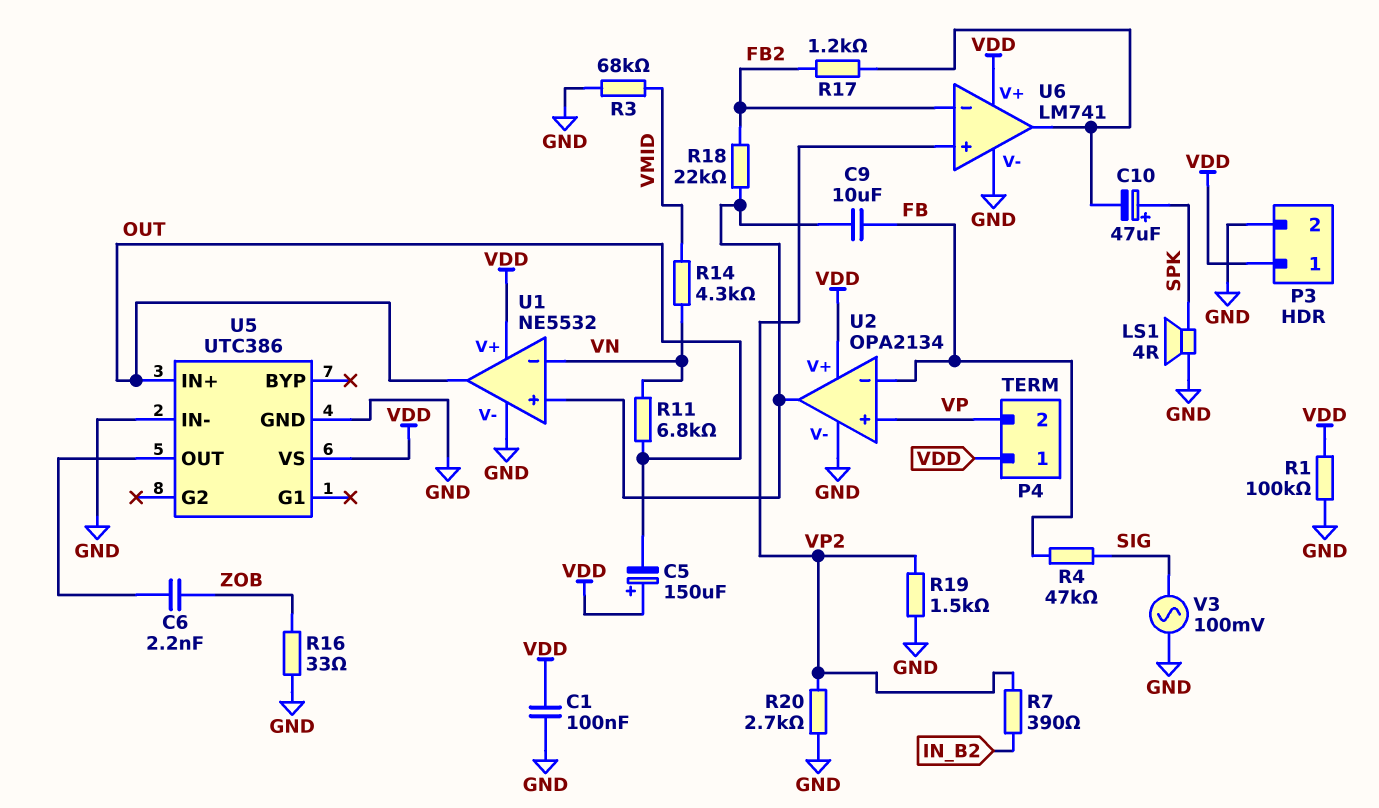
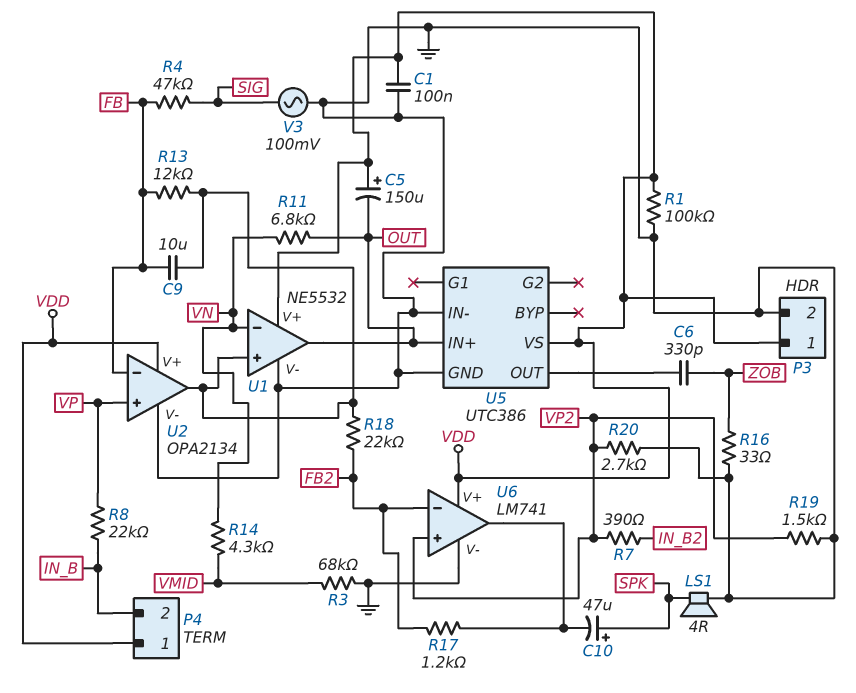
C6: 2.2nF (U5/OUT, ZOB) -> 330pF (U5/OUT, ZOB)
P4 pin 2: VP -> IN_B
R8: none -> 22k (IN_B, VP)
R13: none -> 12k (FB, U1/in+)

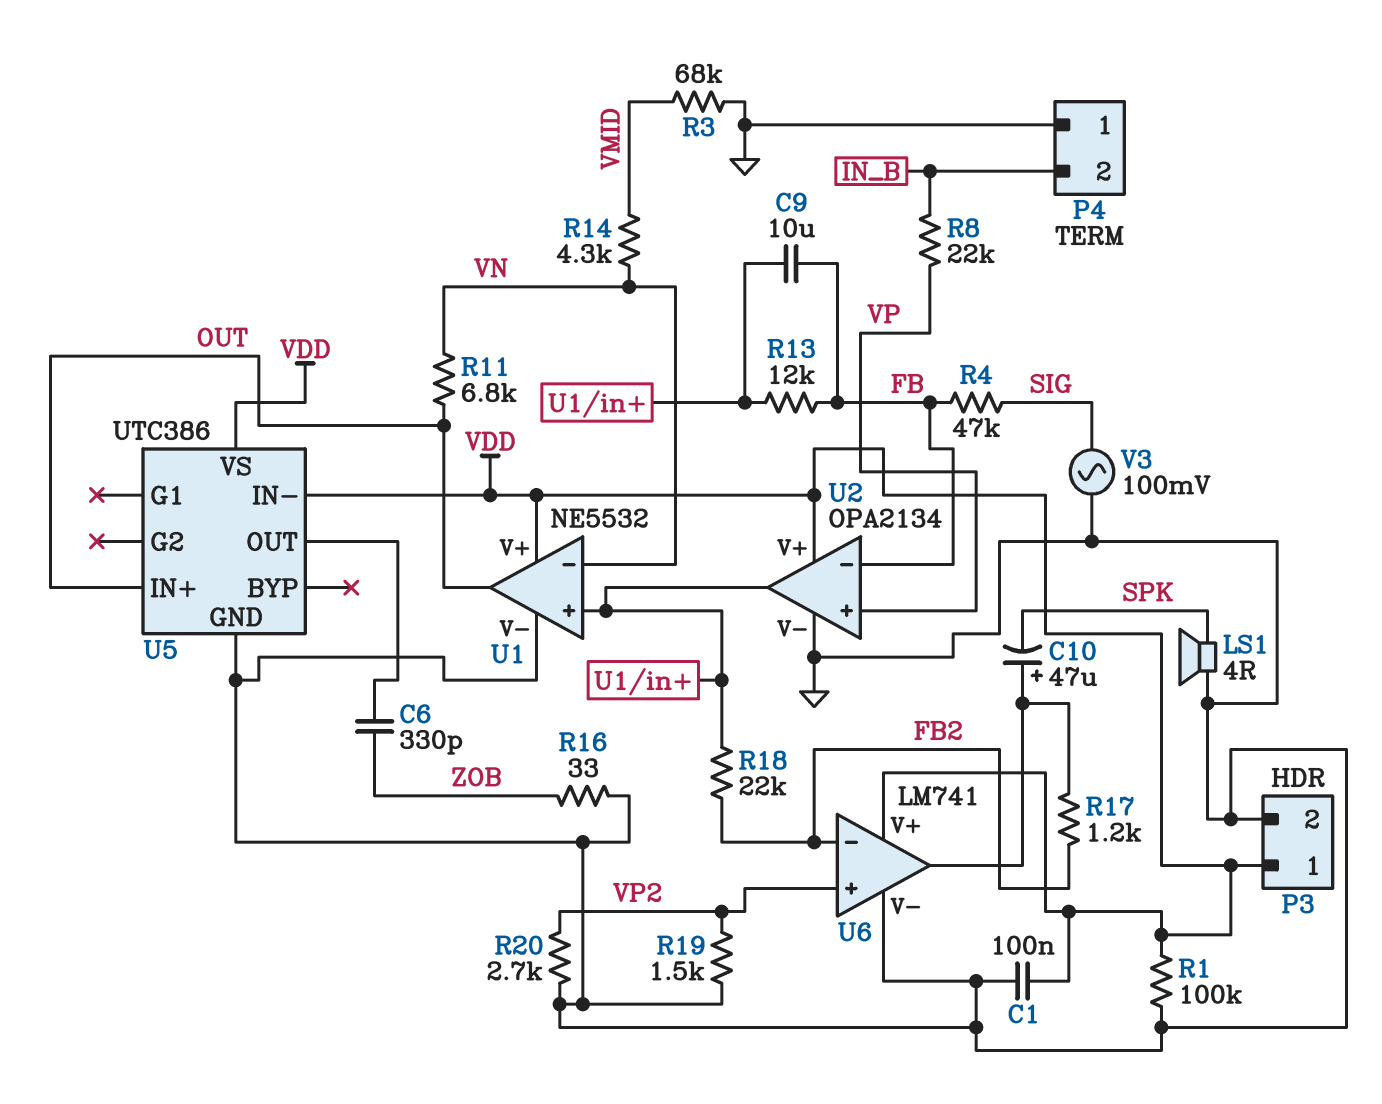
C5: 150uF (plus VDD, minus OUT) -> none
C10: 47uF (plus SPK, minus U6/out) -> 47uF (plus U6/out, minus SPK)
P4 pin 1: VDD -> GND
R7: 390 (IN_B2, VP2) -> none
U5 pin IN-: GND -> VDD

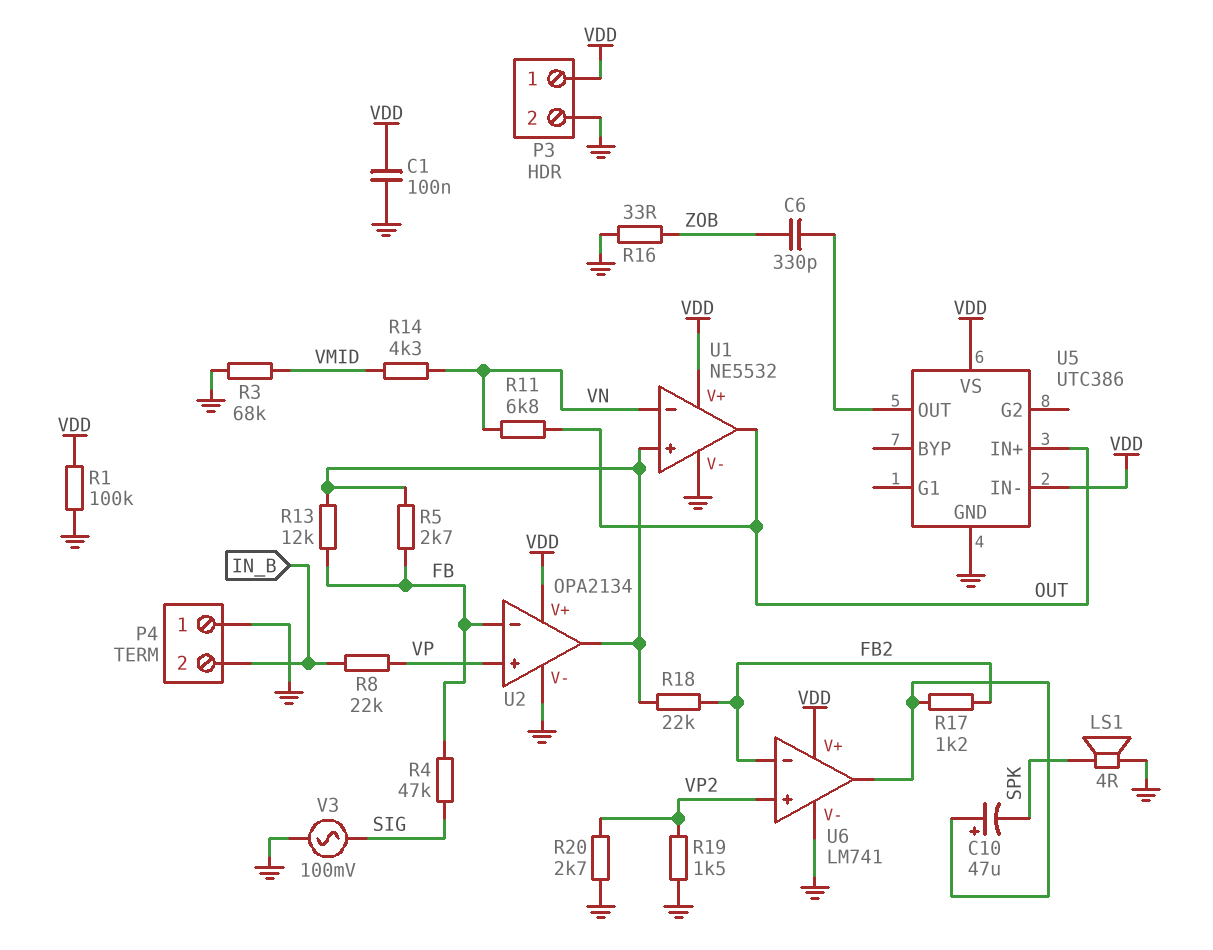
C9: 10uF (FB, U1/in+) -> none
R5: none -> 2.7k (FB, U1/in+)

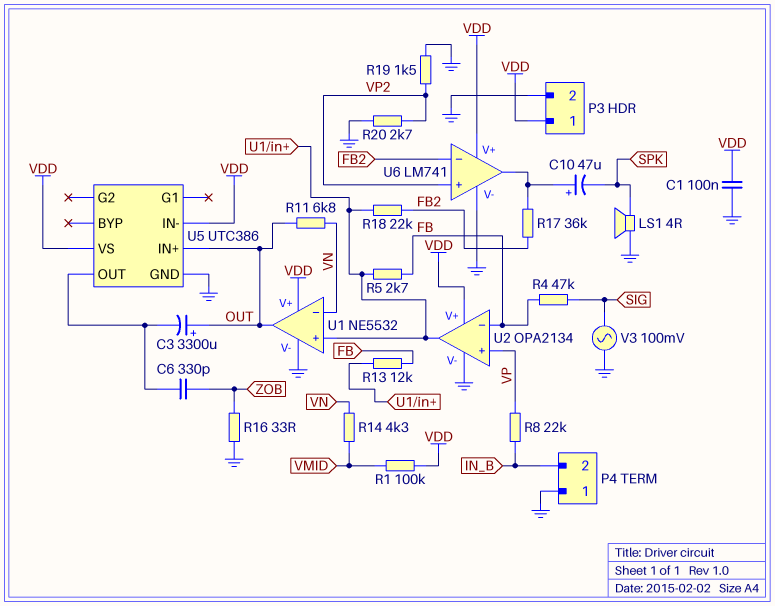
C3: none -> 3300uF (plus OUT, minus U5/OUT)
R1: 100k (GND, VDD) -> 100k (VDD, VMID)
R3: 68k (GND, VMID) -> none
R17: 1.2k (FB2, U6/out) -> 36k (FB2, U6/out)

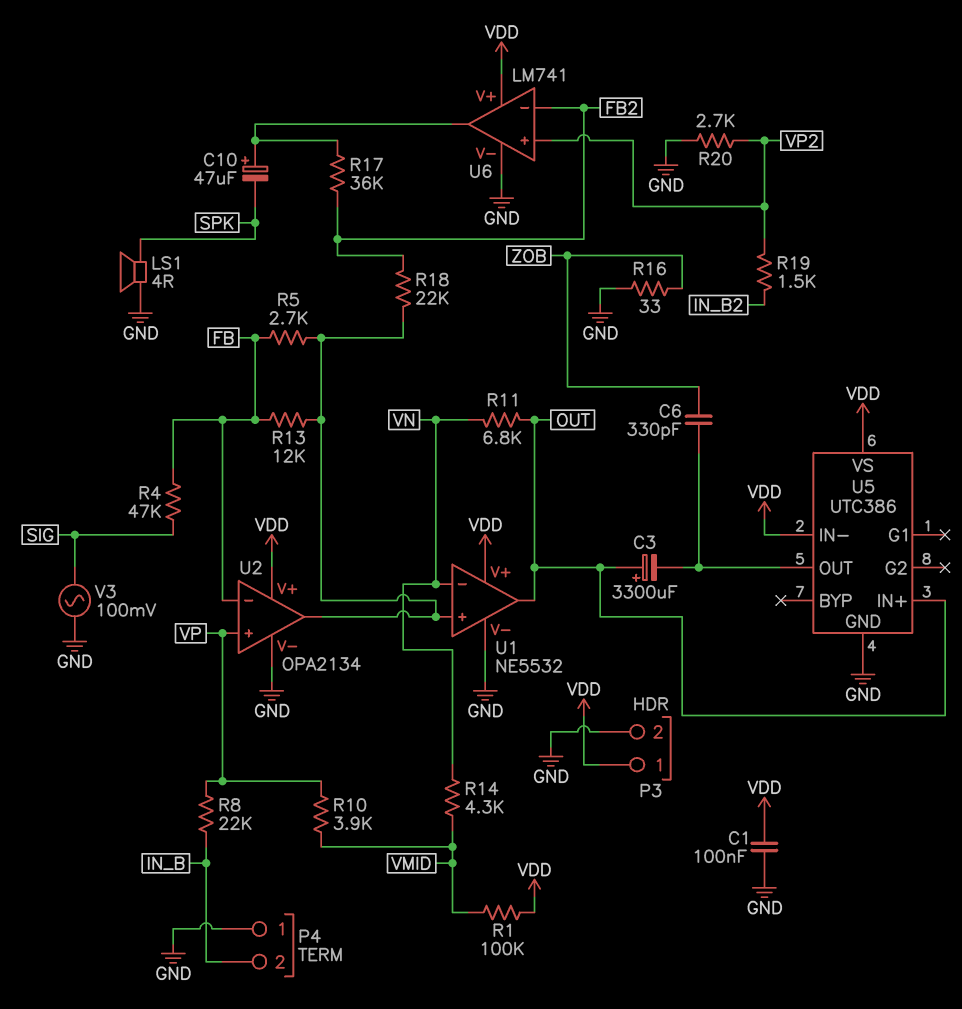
R10: none -> 3.9k (VMID, VP)
R19: 1.5k (GND, VP2) -> 1.5k (IN_B2, VP2)

